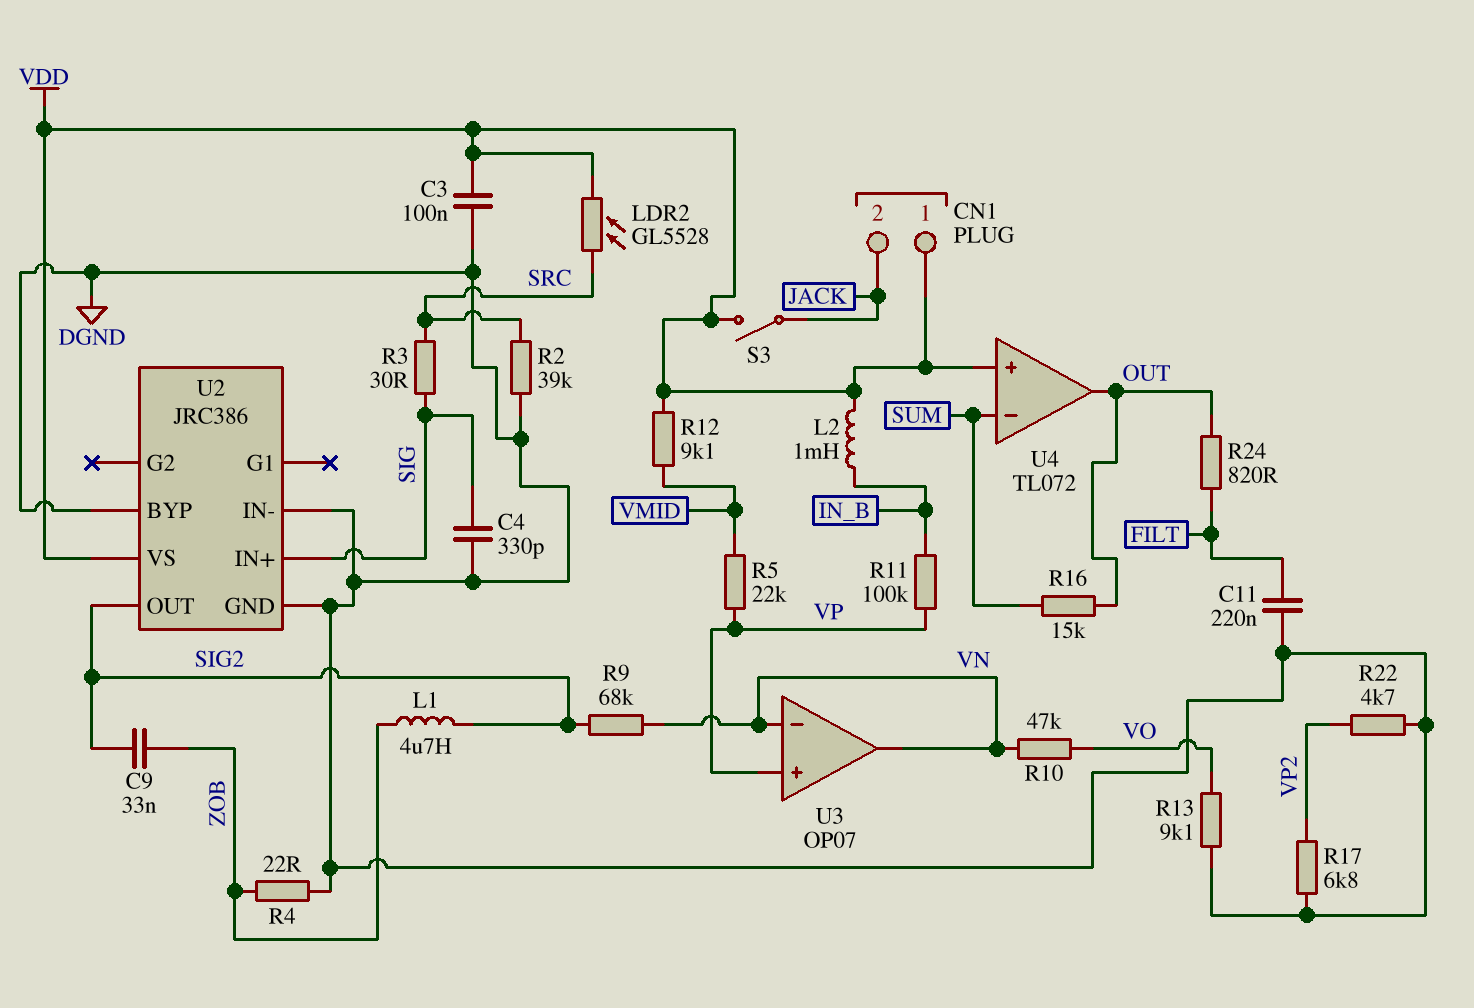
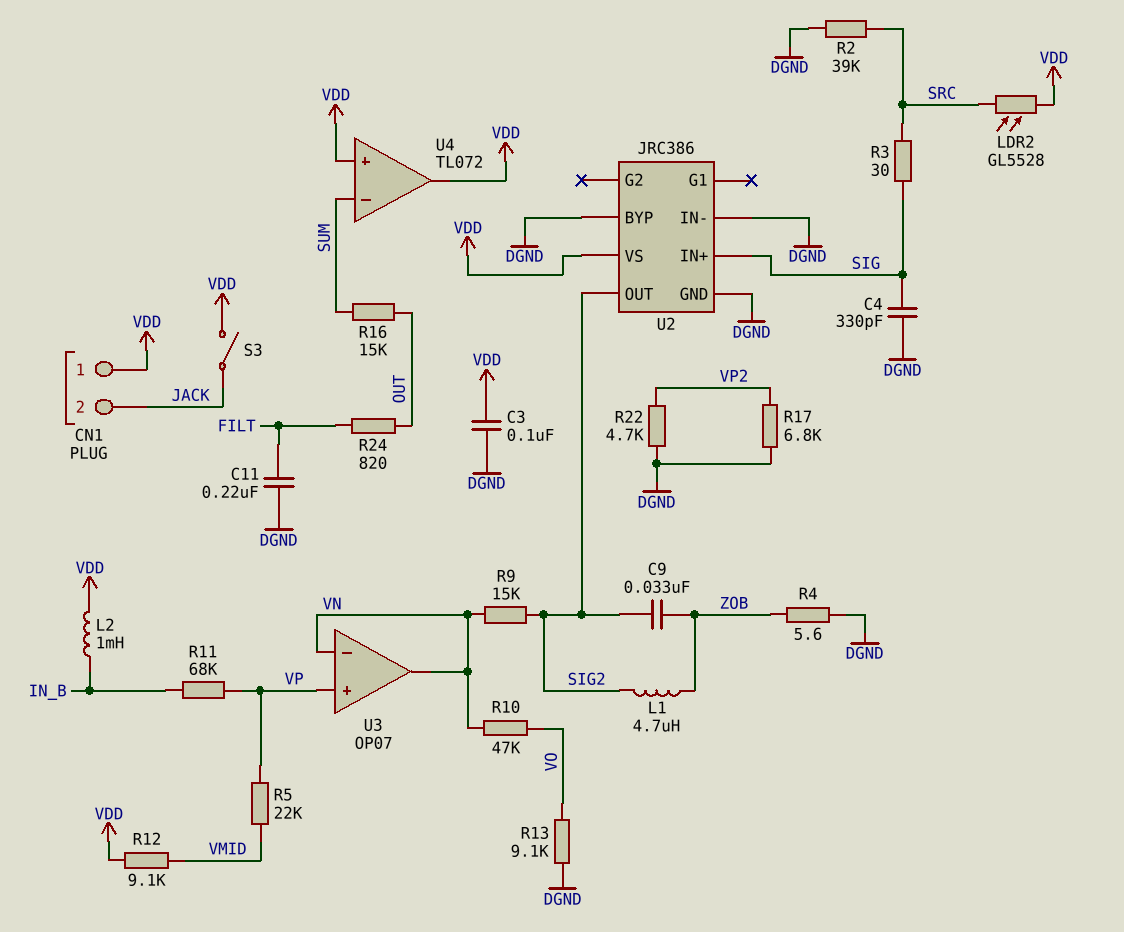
R4: 22 (DGND, ZOB) -> 5.6 (DGND, ZOB)
R9: 68k (SIG2, VN) -> 15k (SIG2, VN)
R11: 100k (IN_B, VP) -> 68k (IN_B, VP)
U4 pin out: OUT -> VDD

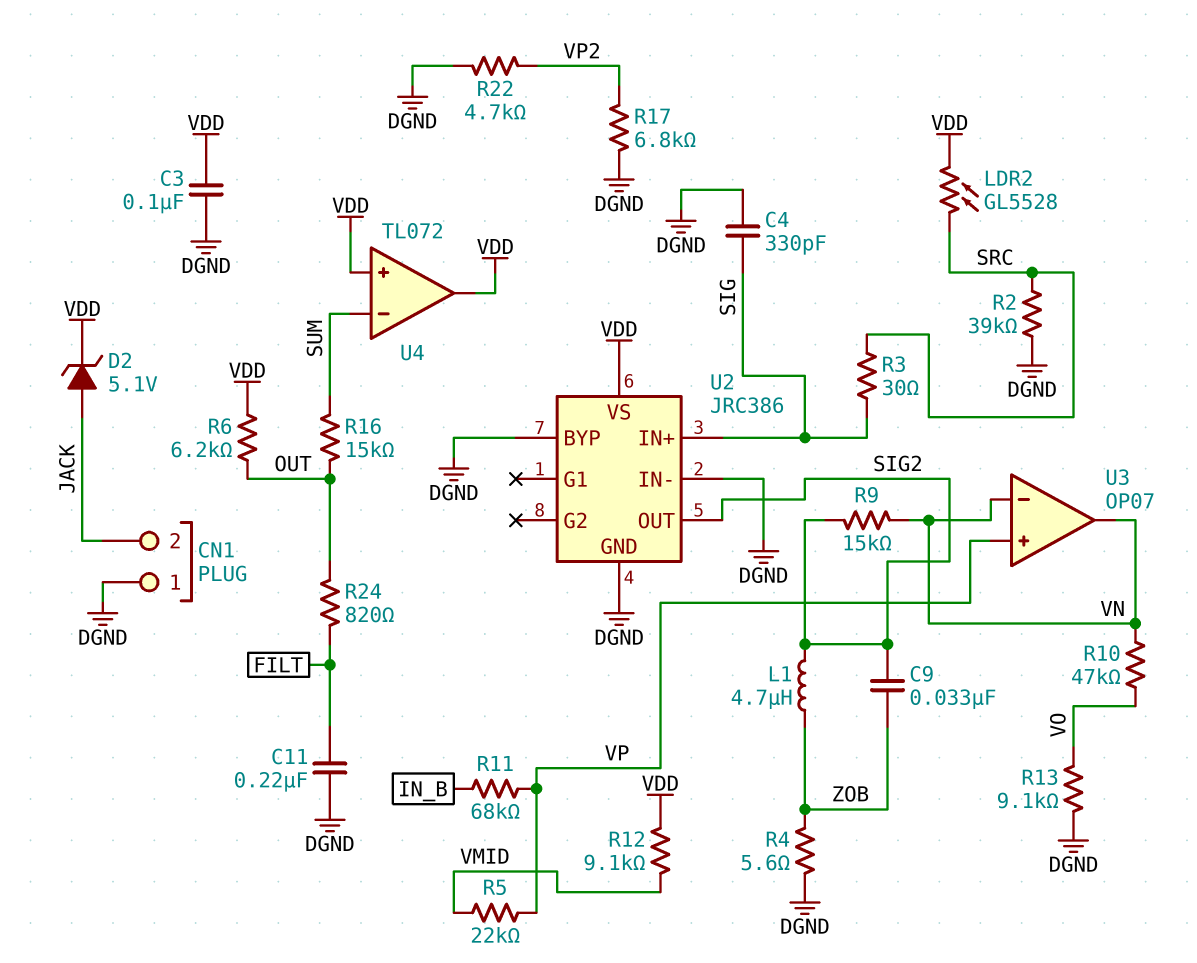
CN1 pin 1: VDD -> DGND
D2: none -> zener 5.1V (A JACK, K VDD)
L2: 1mH (IN_B, VDD) -> none
R6: none -> 6.2k (OUT, VDD)
S3: switch (JACK, VDD) -> none

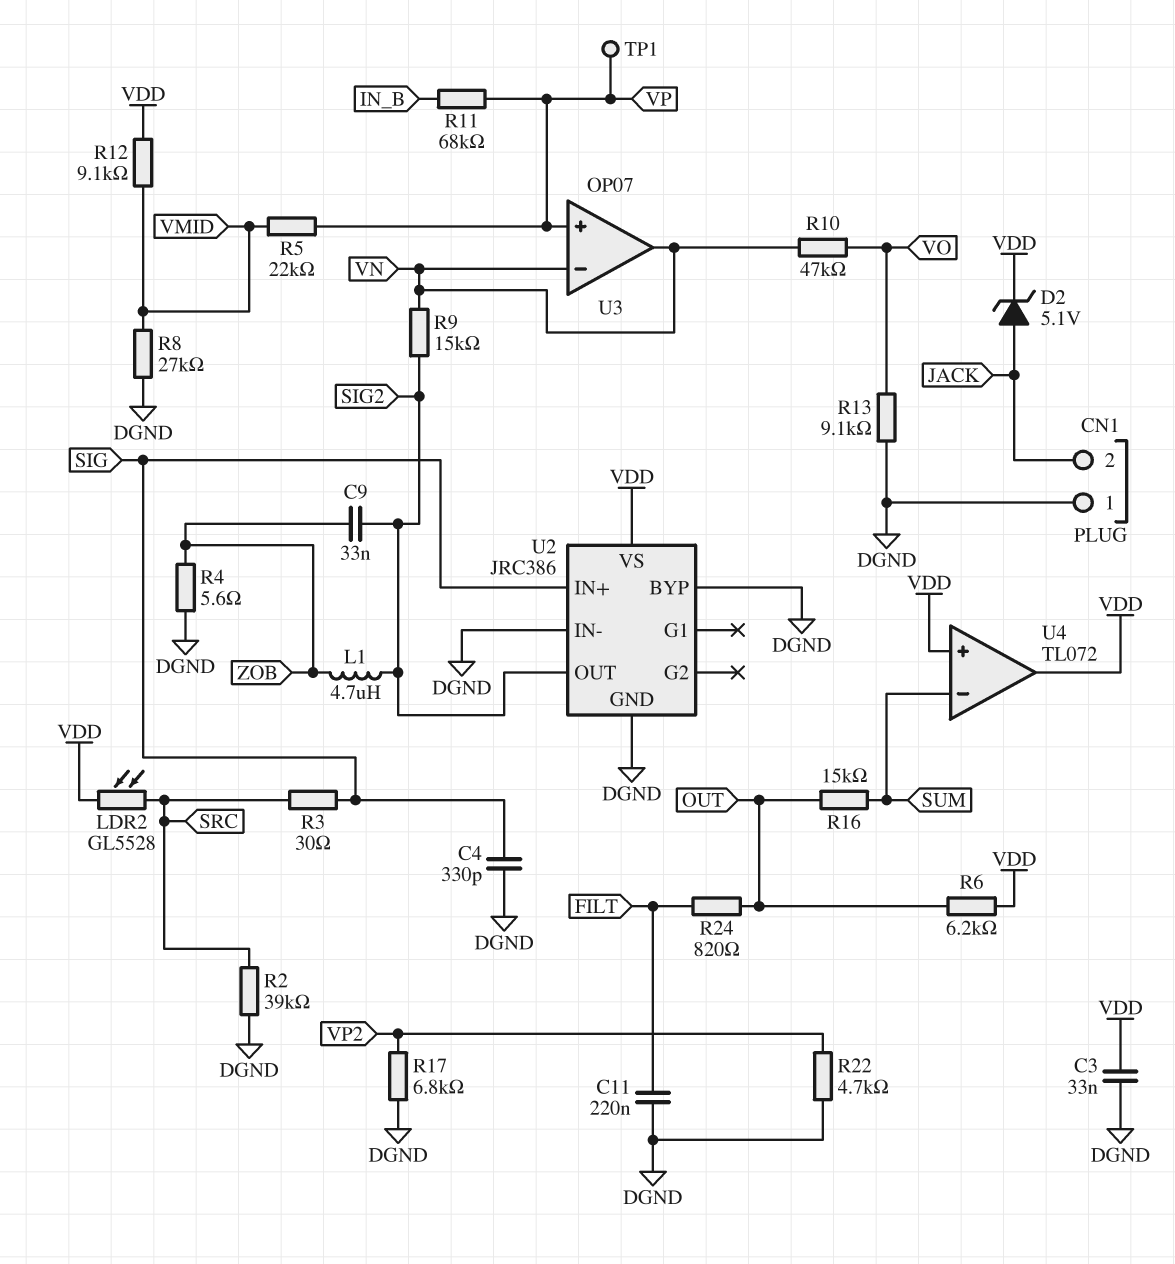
C3: 100nF (DGND, VDD) -> 33nF (DGND, VDD)
R8: none -> 27k (DGND, VMID)
TP1: none -> test point (VP)

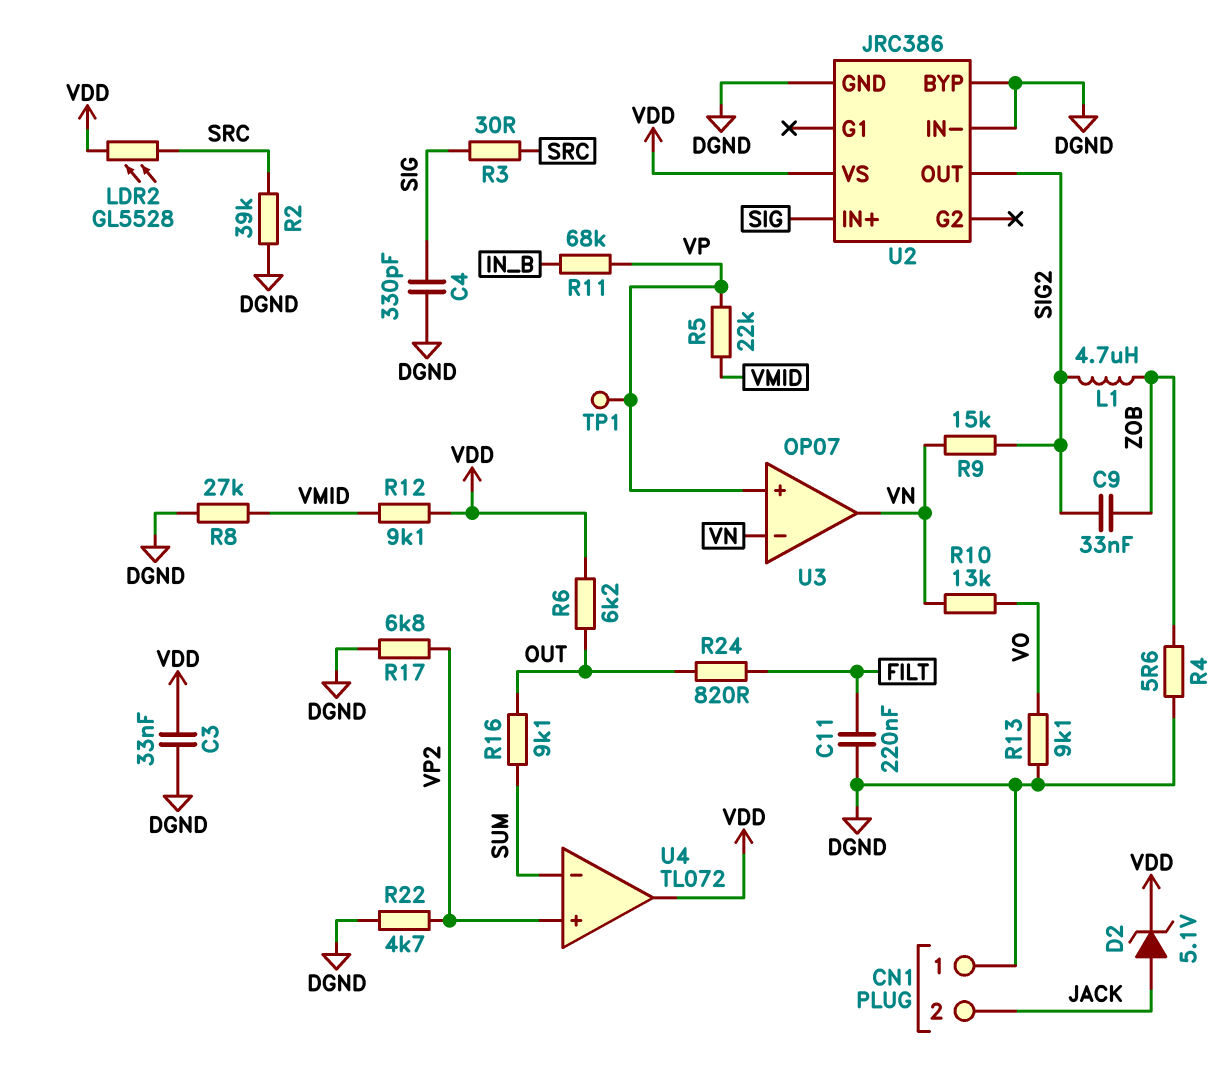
R10: 47k (VN, VO) -> 13k (VN, VO)
R16: 15k (OUT, SUM) -> 9.1k (OUT, SUM)
U4 pin in+: VDD -> VP2

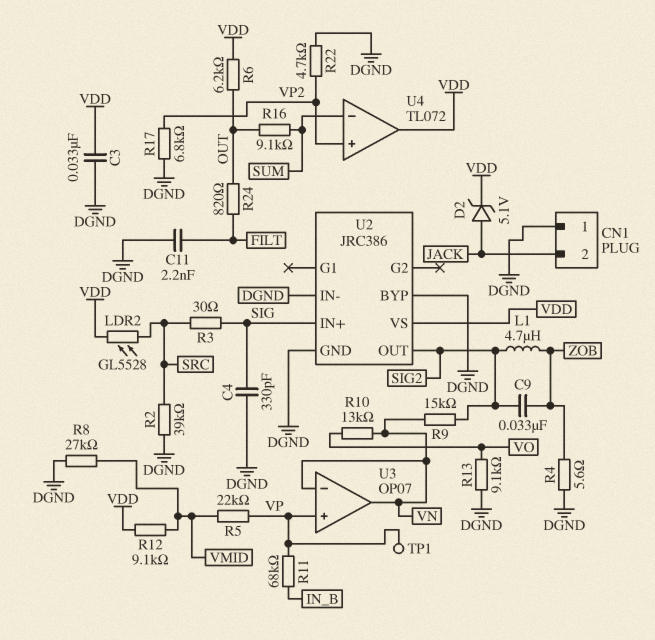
C11: 220nF (DGND, FILT) -> 2.2nF (DGND, FILT)

